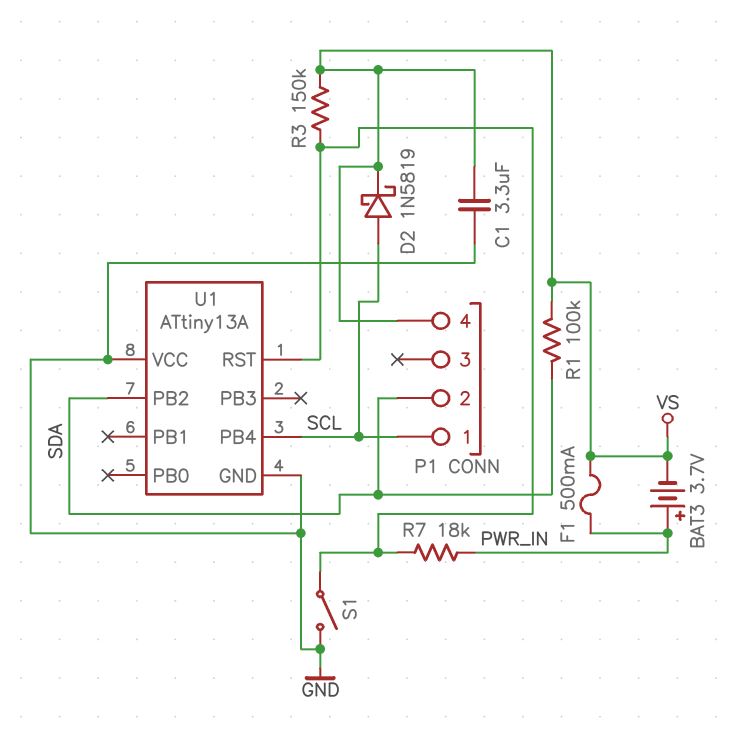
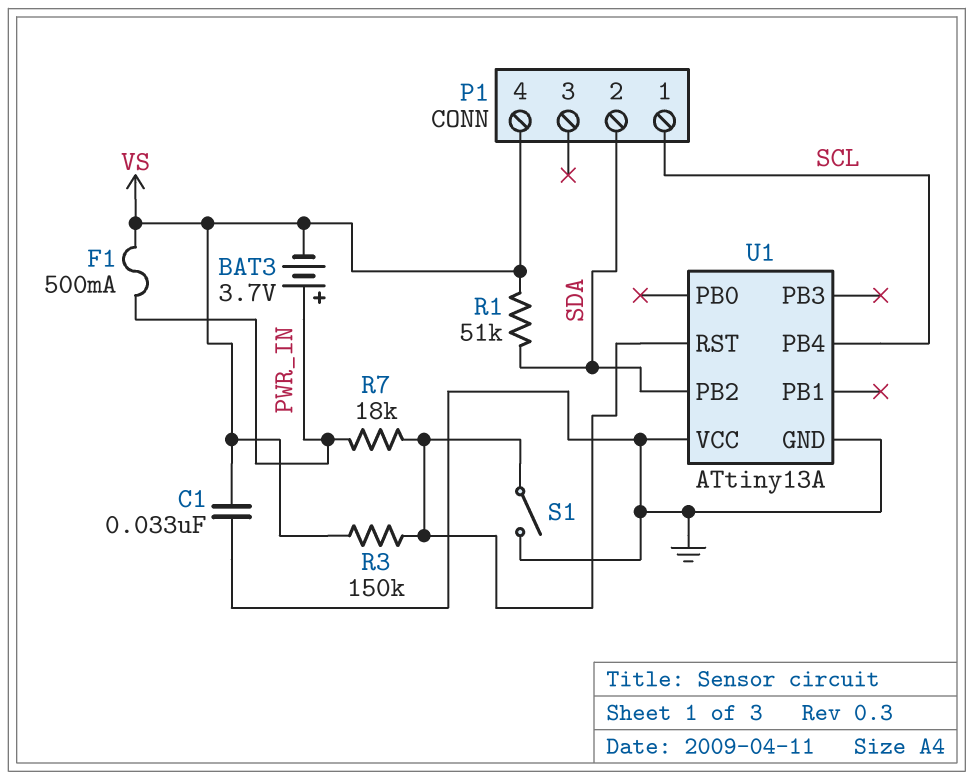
C1: 3.3uF (GND, VS) -> 33nF (GND, VS)
D2: schottky 1N5819 (A SCL, K VS) -> none
R1: 100k (SDA, VS) -> 51k (SDA, VS)

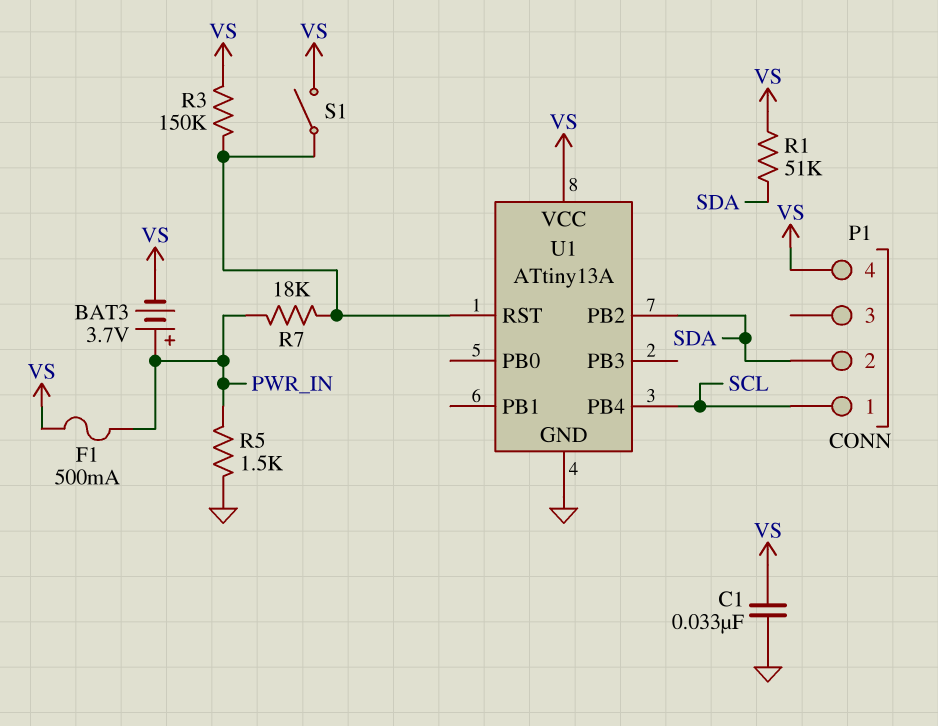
R5: none -> 1.5k (GND, PWR_IN)
S1: switch (GND, U1/RST) -> switch (U1/RST, VS)
U1 pin VCC: GND -> VS

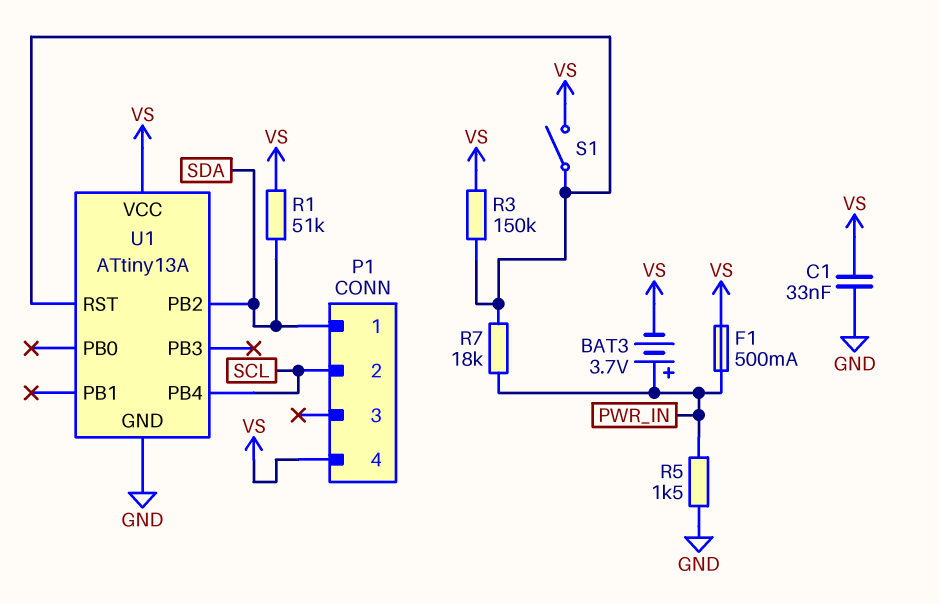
P1 pin 1: SCL -> SDA
P1 pin 2: SDA -> SCL

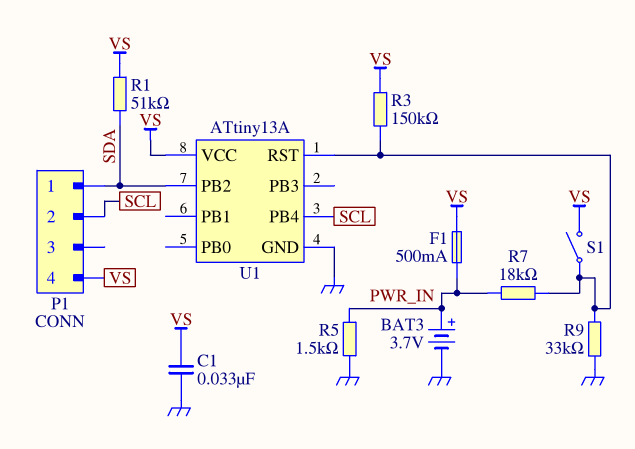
BAT3: 3.7V (plus PWR_IN, minus VS) -> 3.7V (plus PWR_IN, minus GND)
R9: none -> 33k (GND, U1/RST)

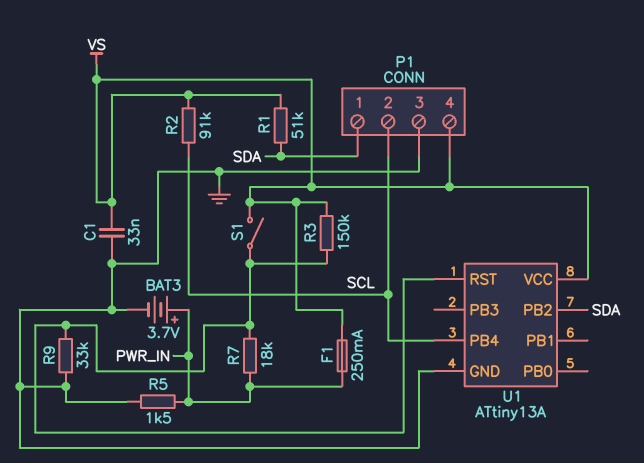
F1: 500mA (PWR_IN, VS) -> 250mA (PWR_IN, VS)
P1 pin 3: none -> GND
R2: none -> 91k (SCL, VS)

